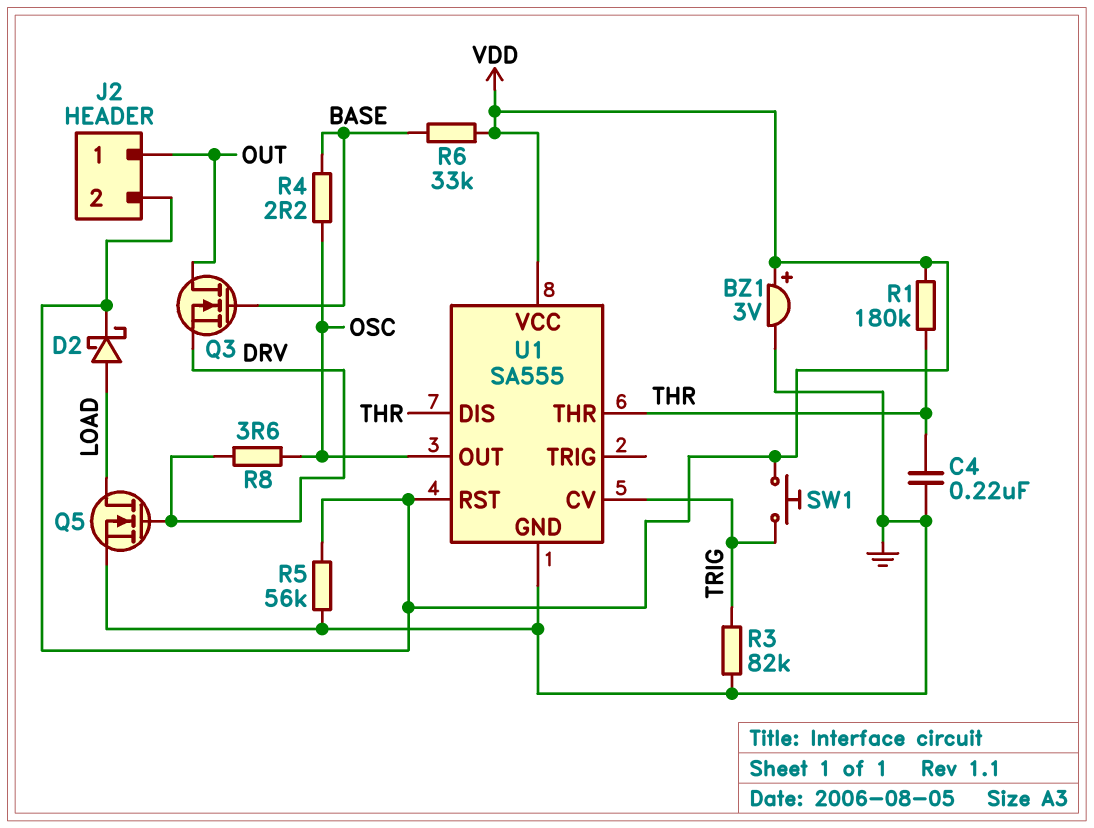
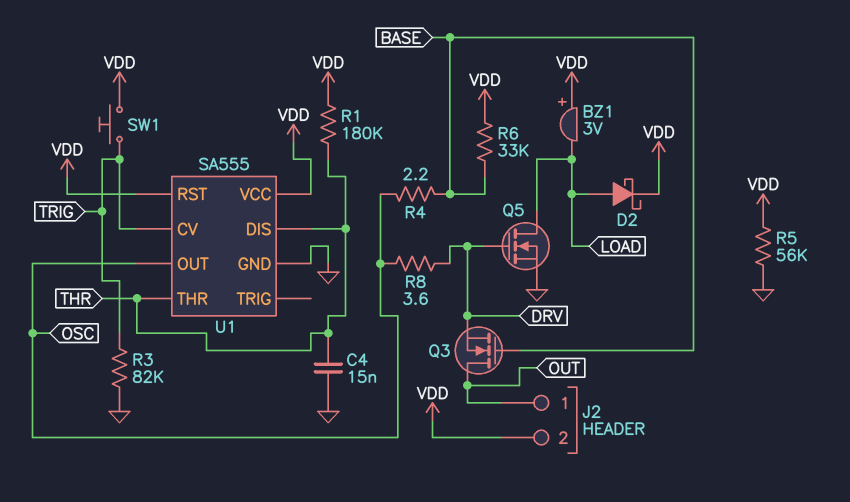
BZ1: buzzer 3V (plus VDD, minus GND) -> buzzer 3V (plus VDD, minus LOAD)
C4: 220nF (GND, THR) -> 15nF (GND, THR)

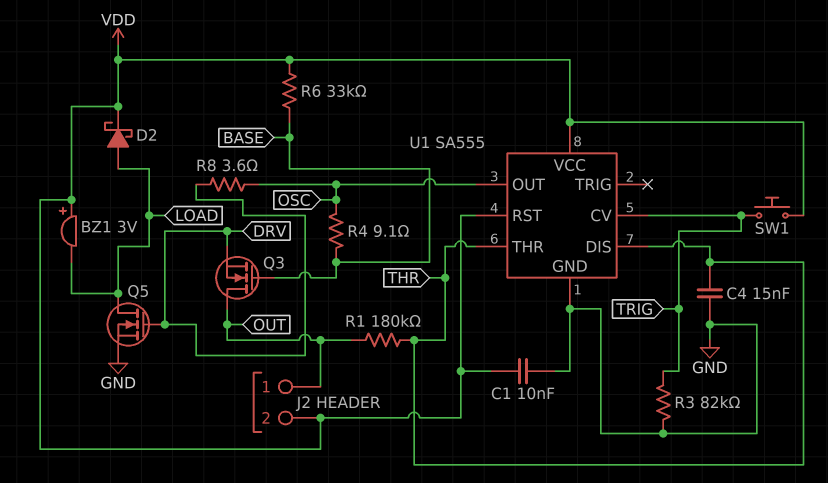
C1: none -> 10nF (GND, VDD)
R1: 180k (THR, VDD) -> 180k (OUT, THR)
R4: 2.2 (BASE, OSC) -> 9.1 (BASE, OSC)
R5: 56k (GND, VDD) -> none

